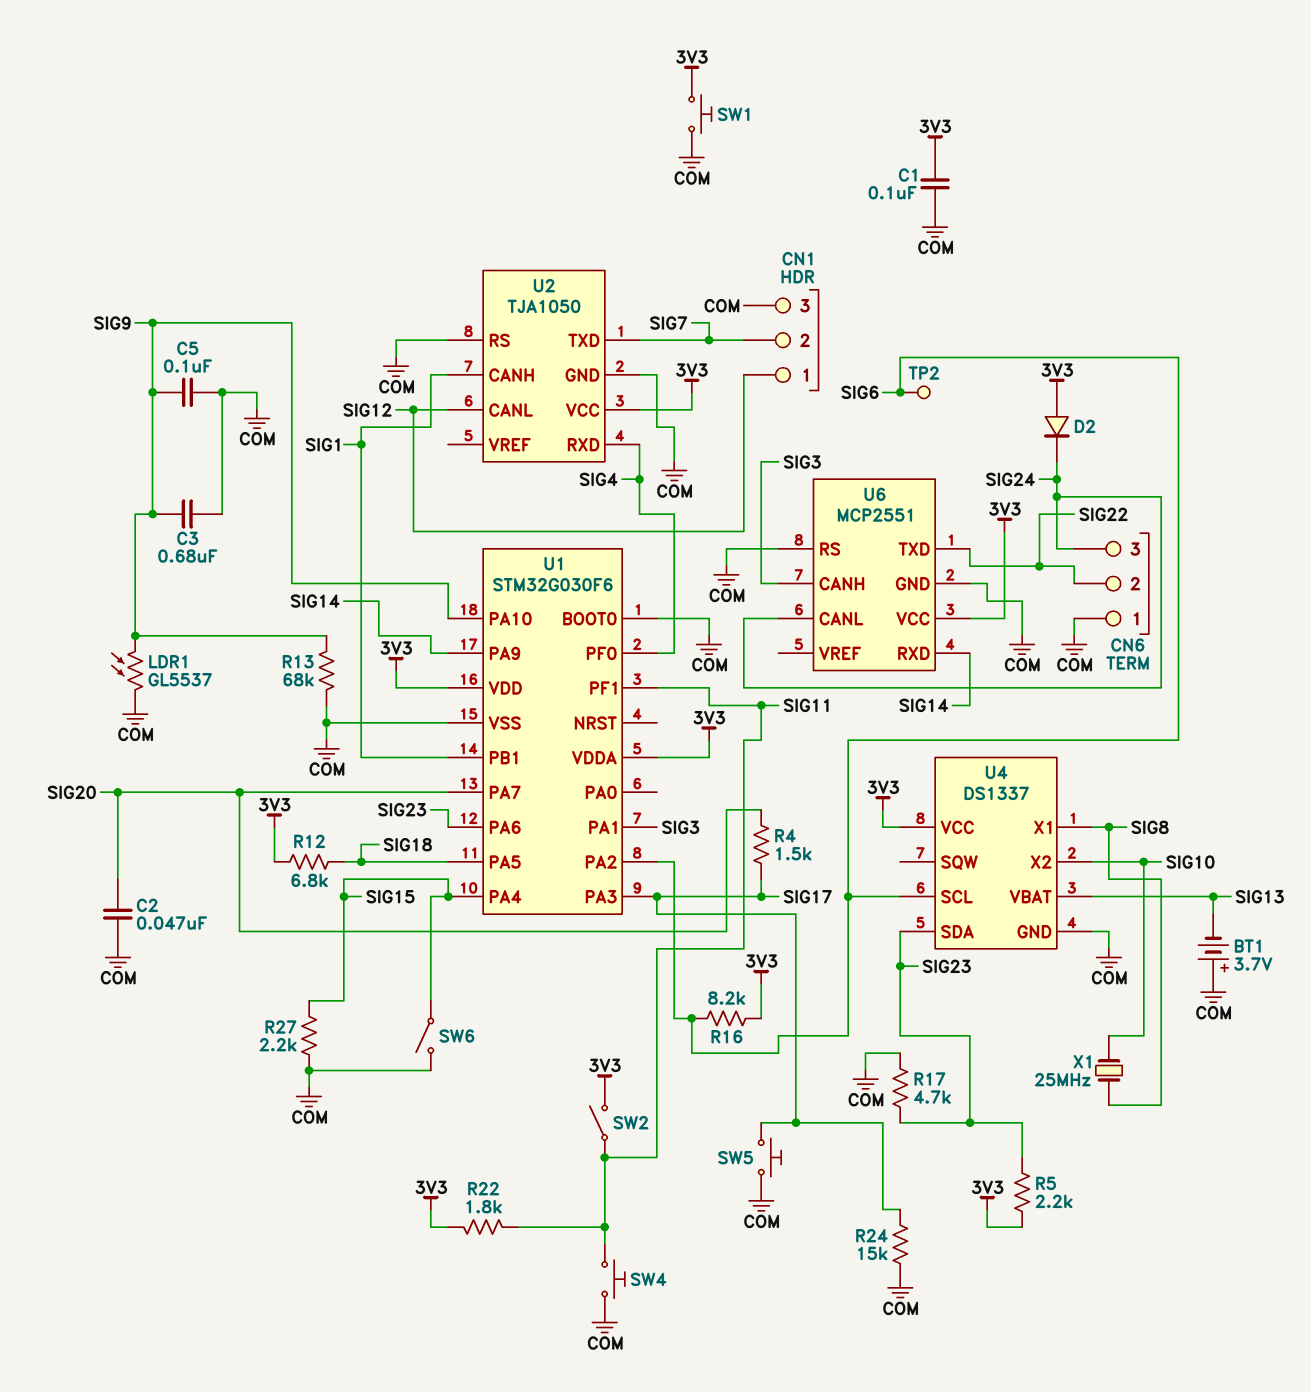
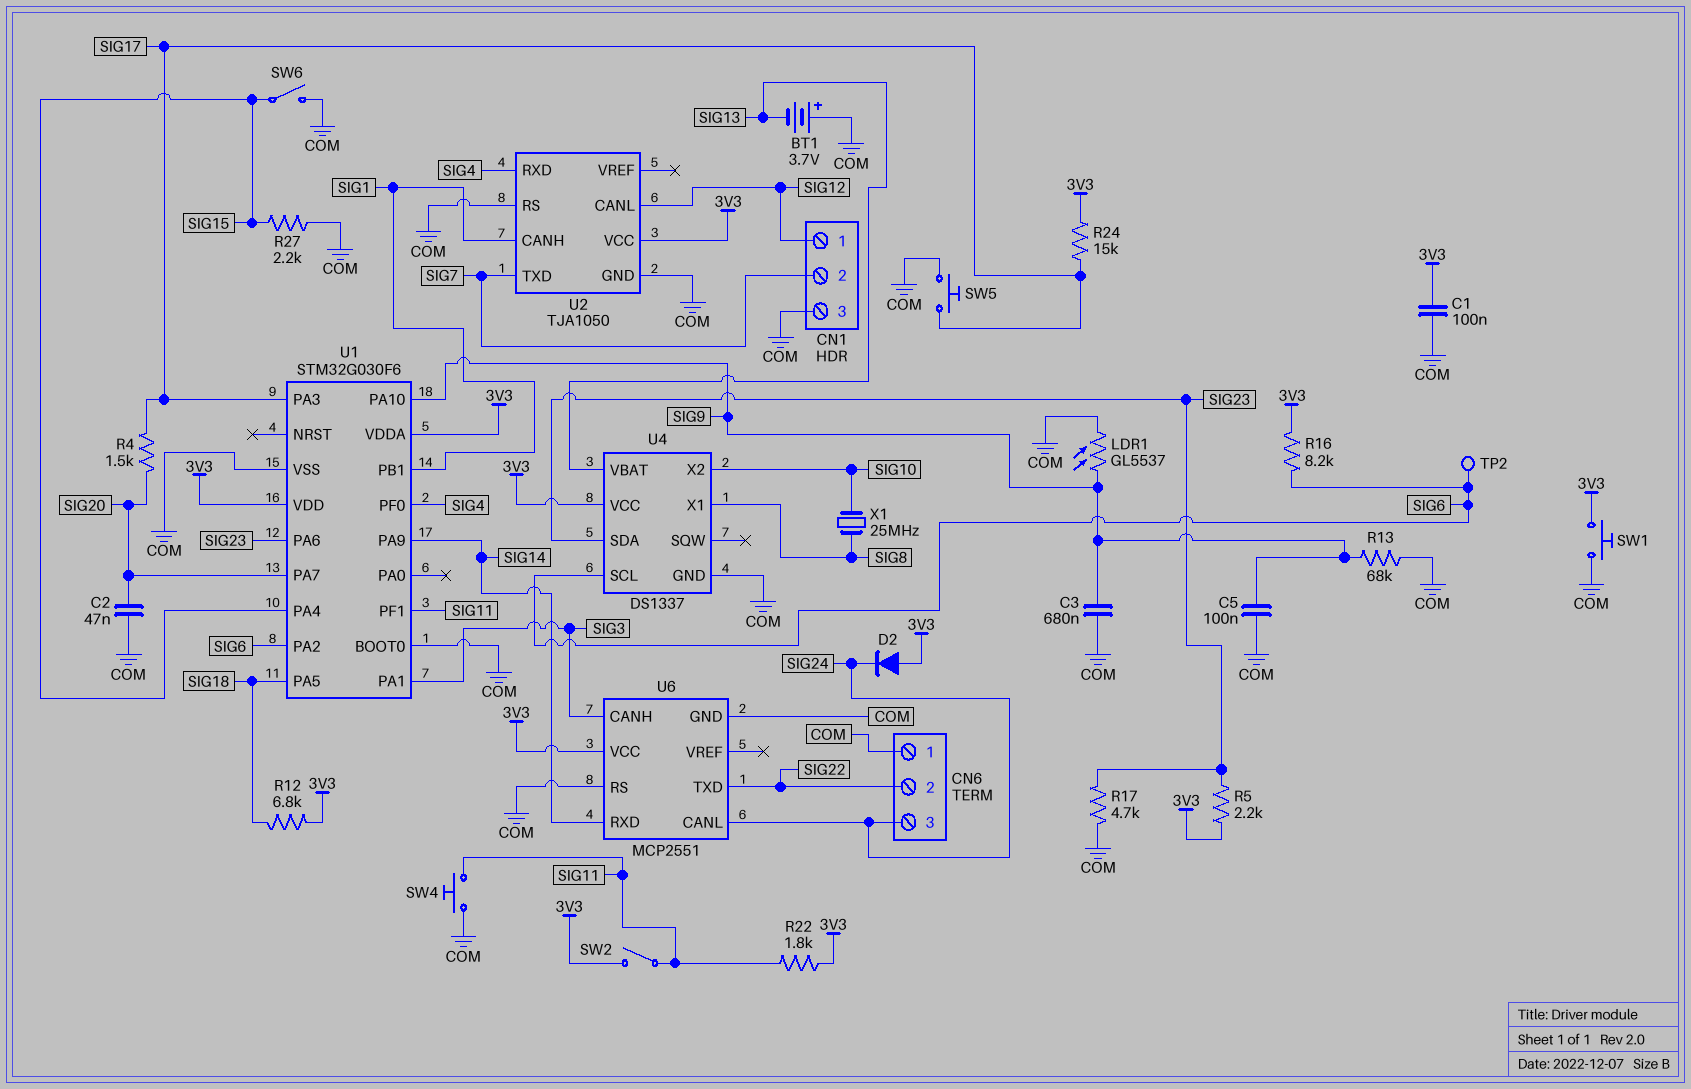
R24: 15k (COM, SIG17) -> 15k (3V3, SIG17)

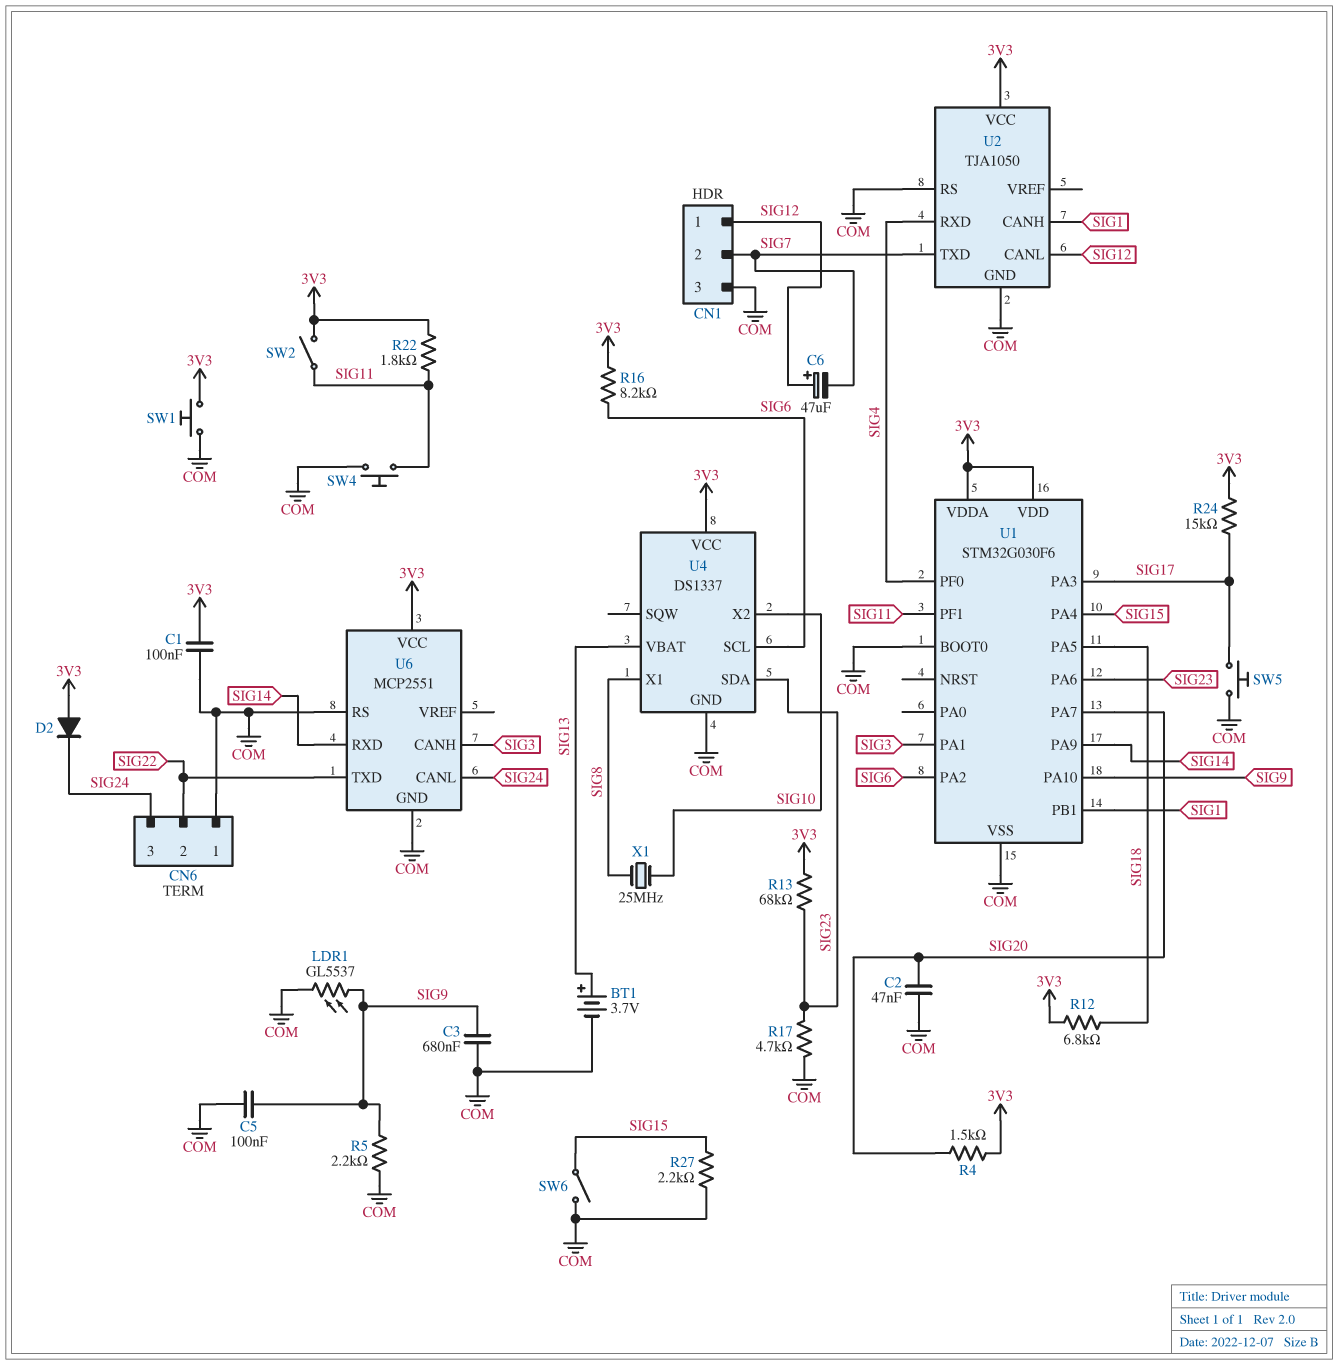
BT1: 3.7V (plus COM, minus SIG13) -> 3.7V (plus SIG13, minus COM)
C6: none -> 47uF (plus SIG12, minus SIG7)
R4: 1.5k (SIG17, SIG20) -> 1.5k (3V3, SIG20)
R5: 2.2k (3V3, SIG23) -> 2.2k (COM, SIG9)
R13: 68k (COM, SIG9) -> 68k (3V3, SIG23)
TP2: test point (SIG6) -> none

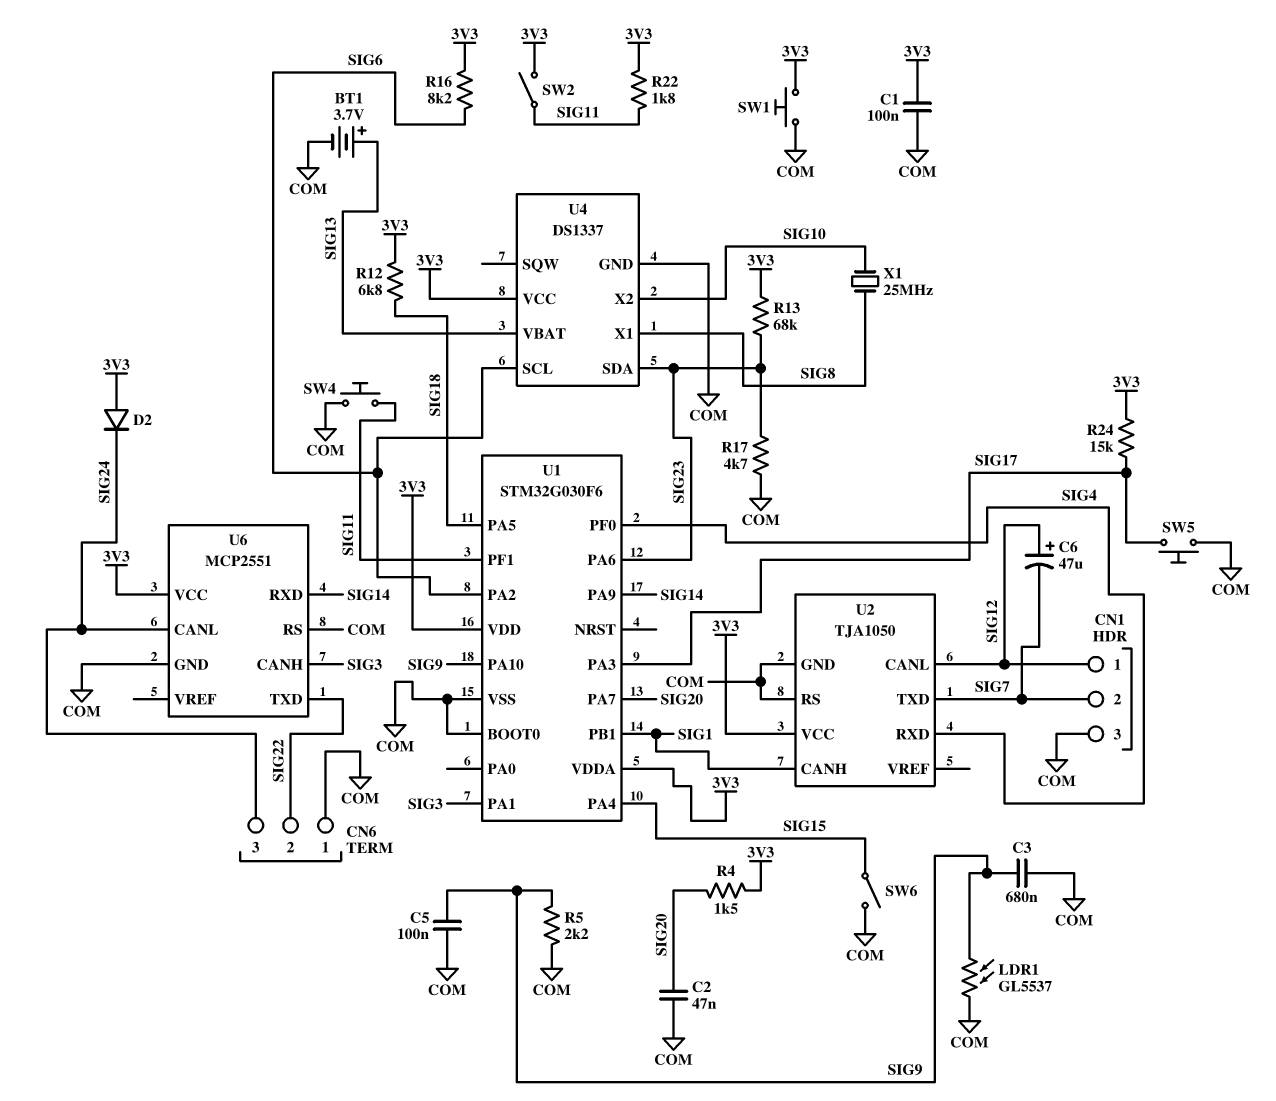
R27: 2.2k (COM, SIG15) -> none

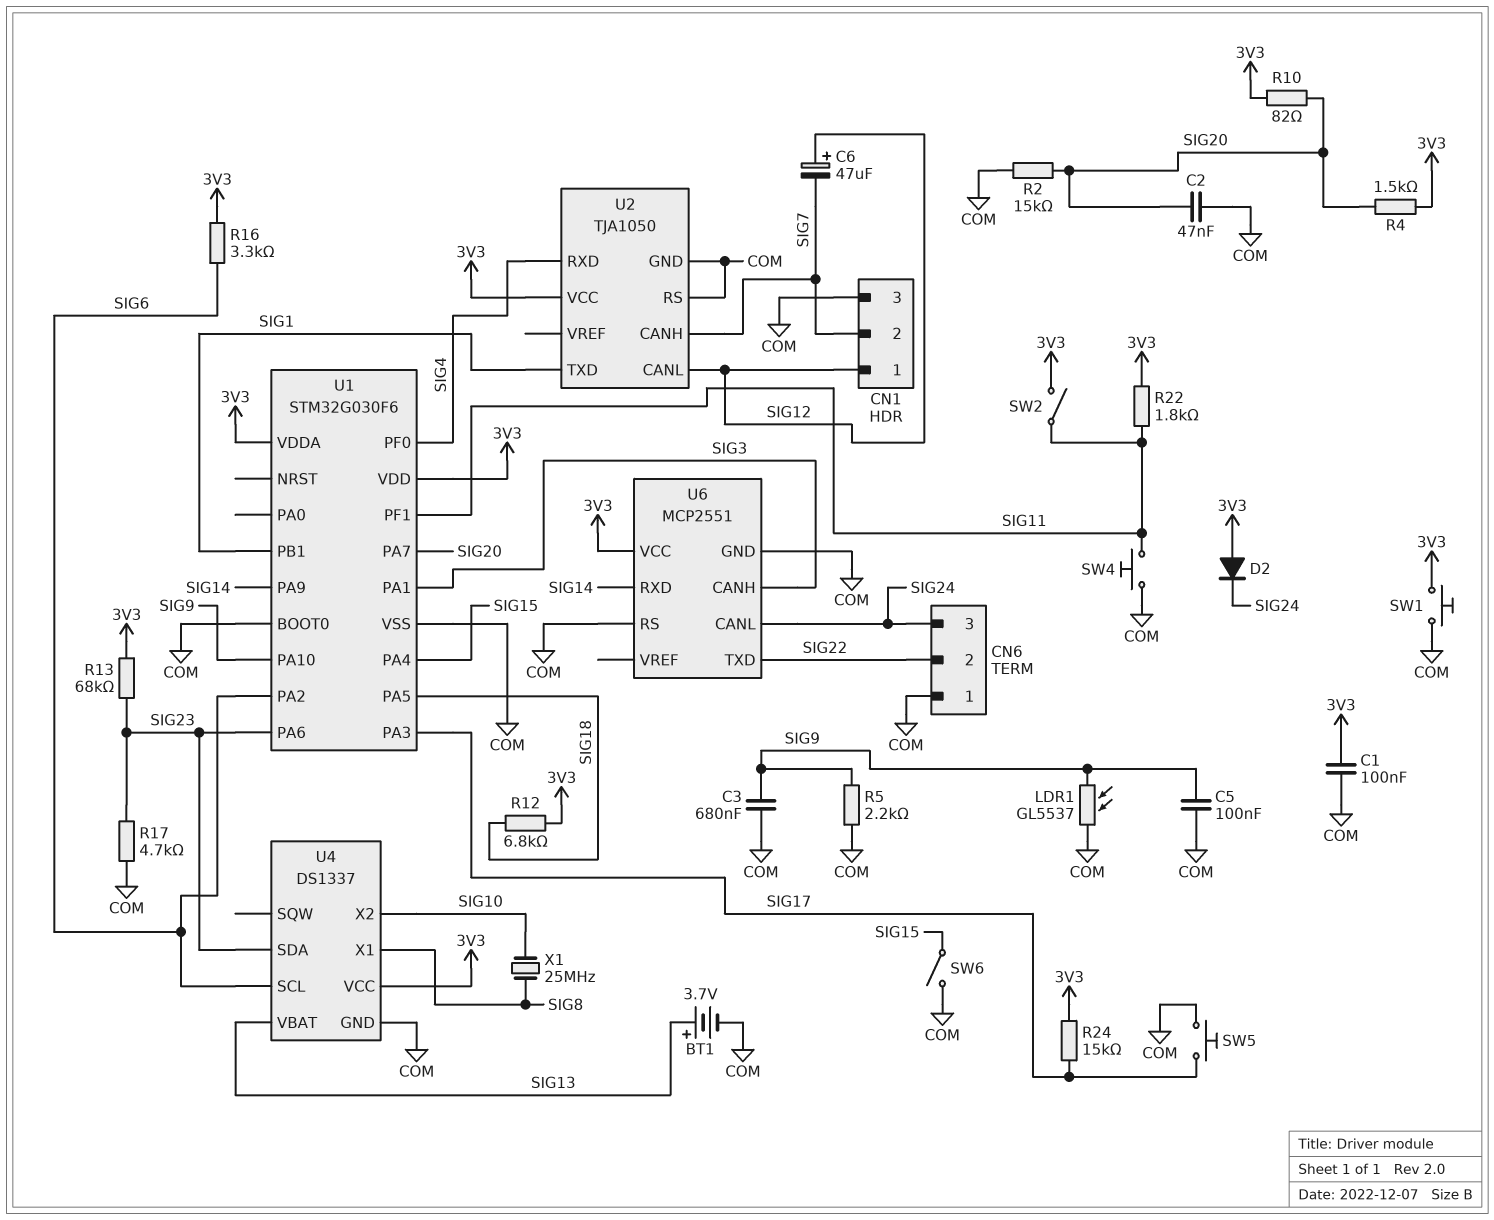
R2: none -> 15k (COM, SIG20)
R10: none -> 82 (3V3, SIG20)
R16: 8.2k (3V3, SIG6) -> 3.3k (3V3, SIG6)
U2 pin CANH: SIG1 -> SIG7
U2 pin TXD: SIG7 -> SIG1

